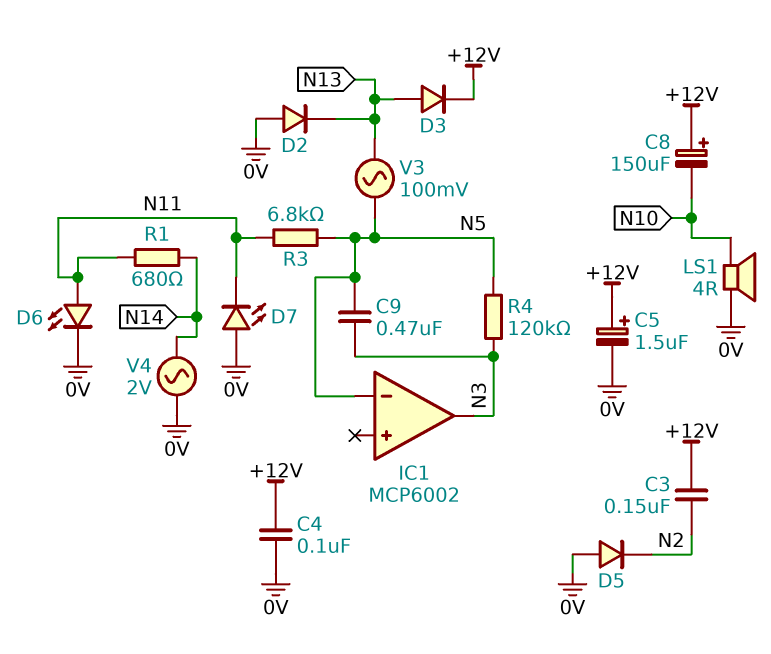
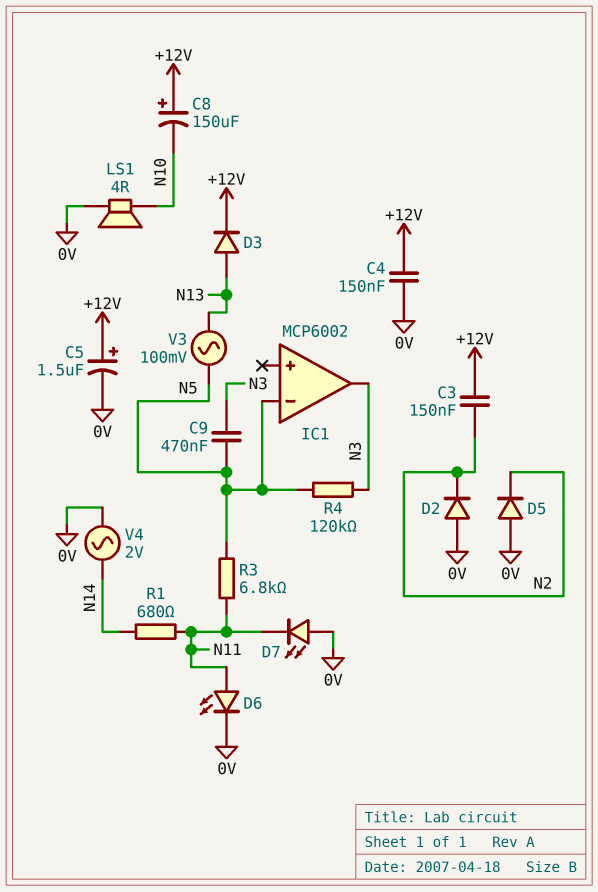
C4: 100nF (+12V, 0V) -> 150nF (+12V, 0V)
D2: diode (A 0V, K N13) -> diode (A 0V, K N2)

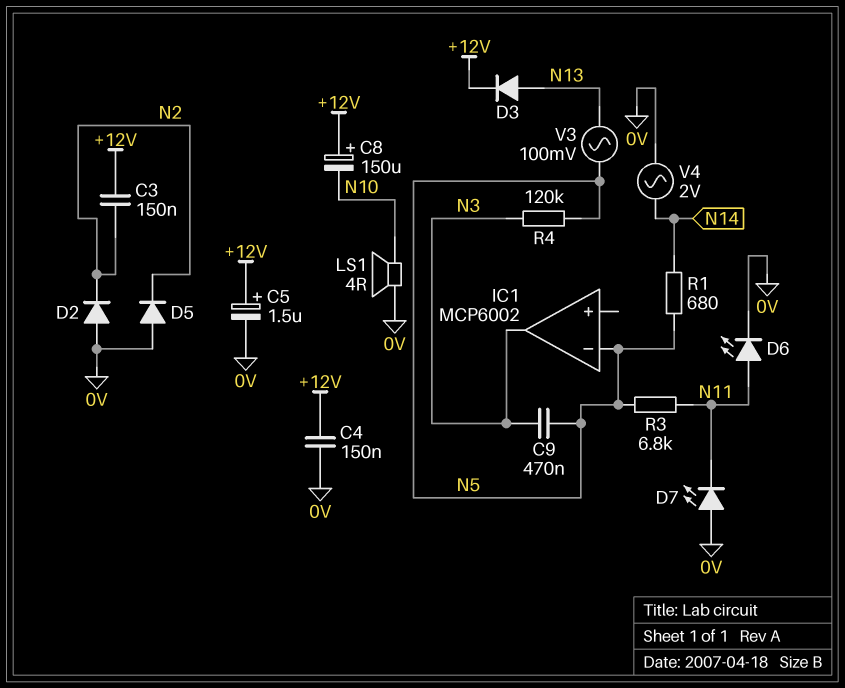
R1: 680 (N11, N14) -> 680 (N5, N14)

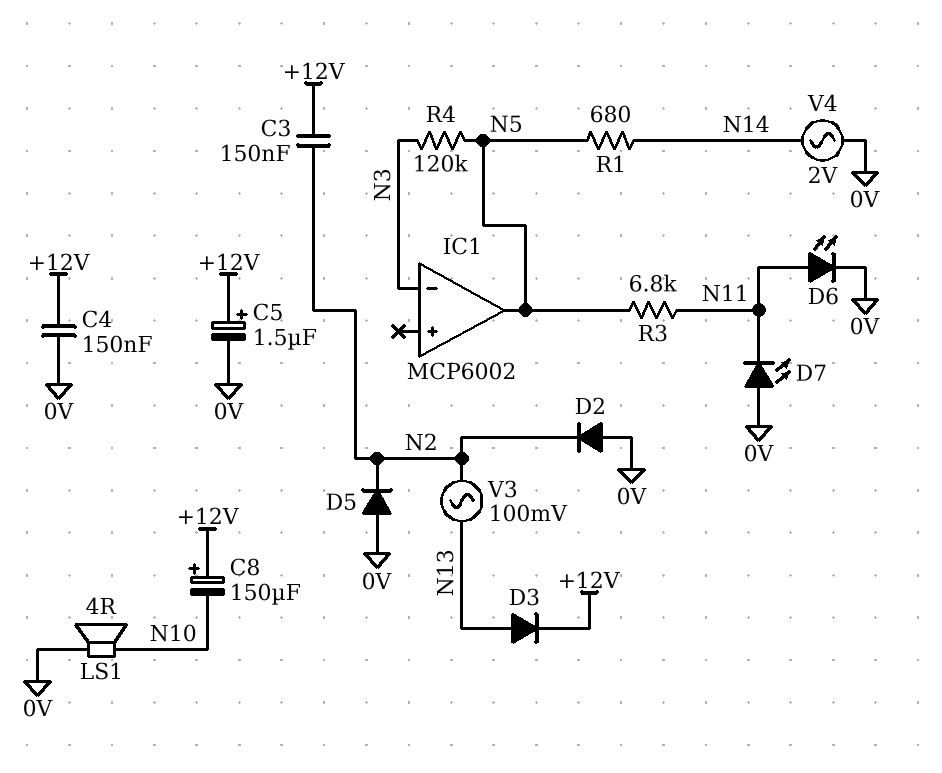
C9: 470nF (N3, N5) -> none
IC1 pin in-: N5 -> N3
IC1 pin out: N3 -> N5
V3: AC 100mV (N5, N13) -> AC 100mV (N2, N13)

